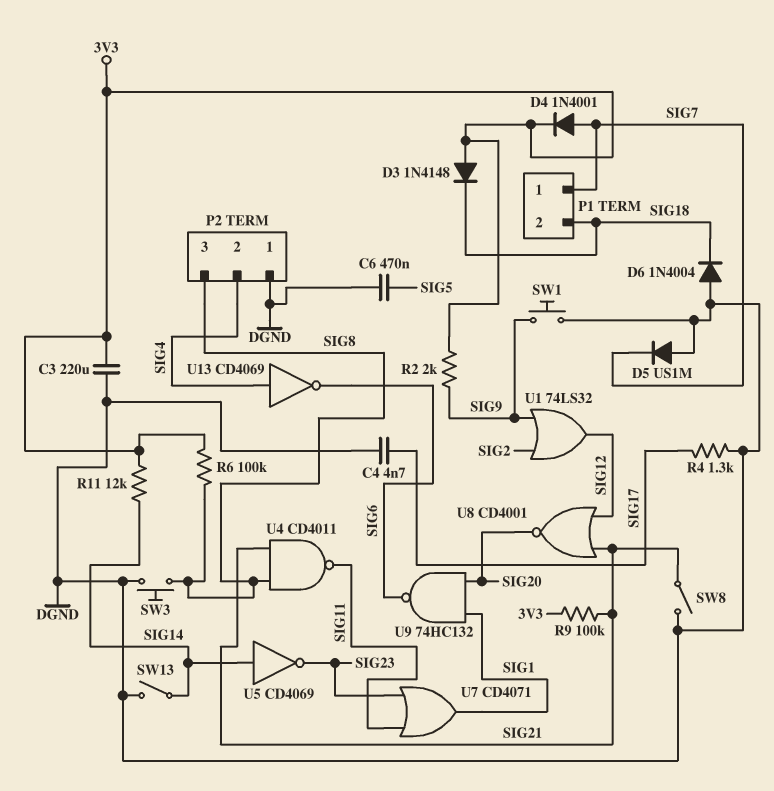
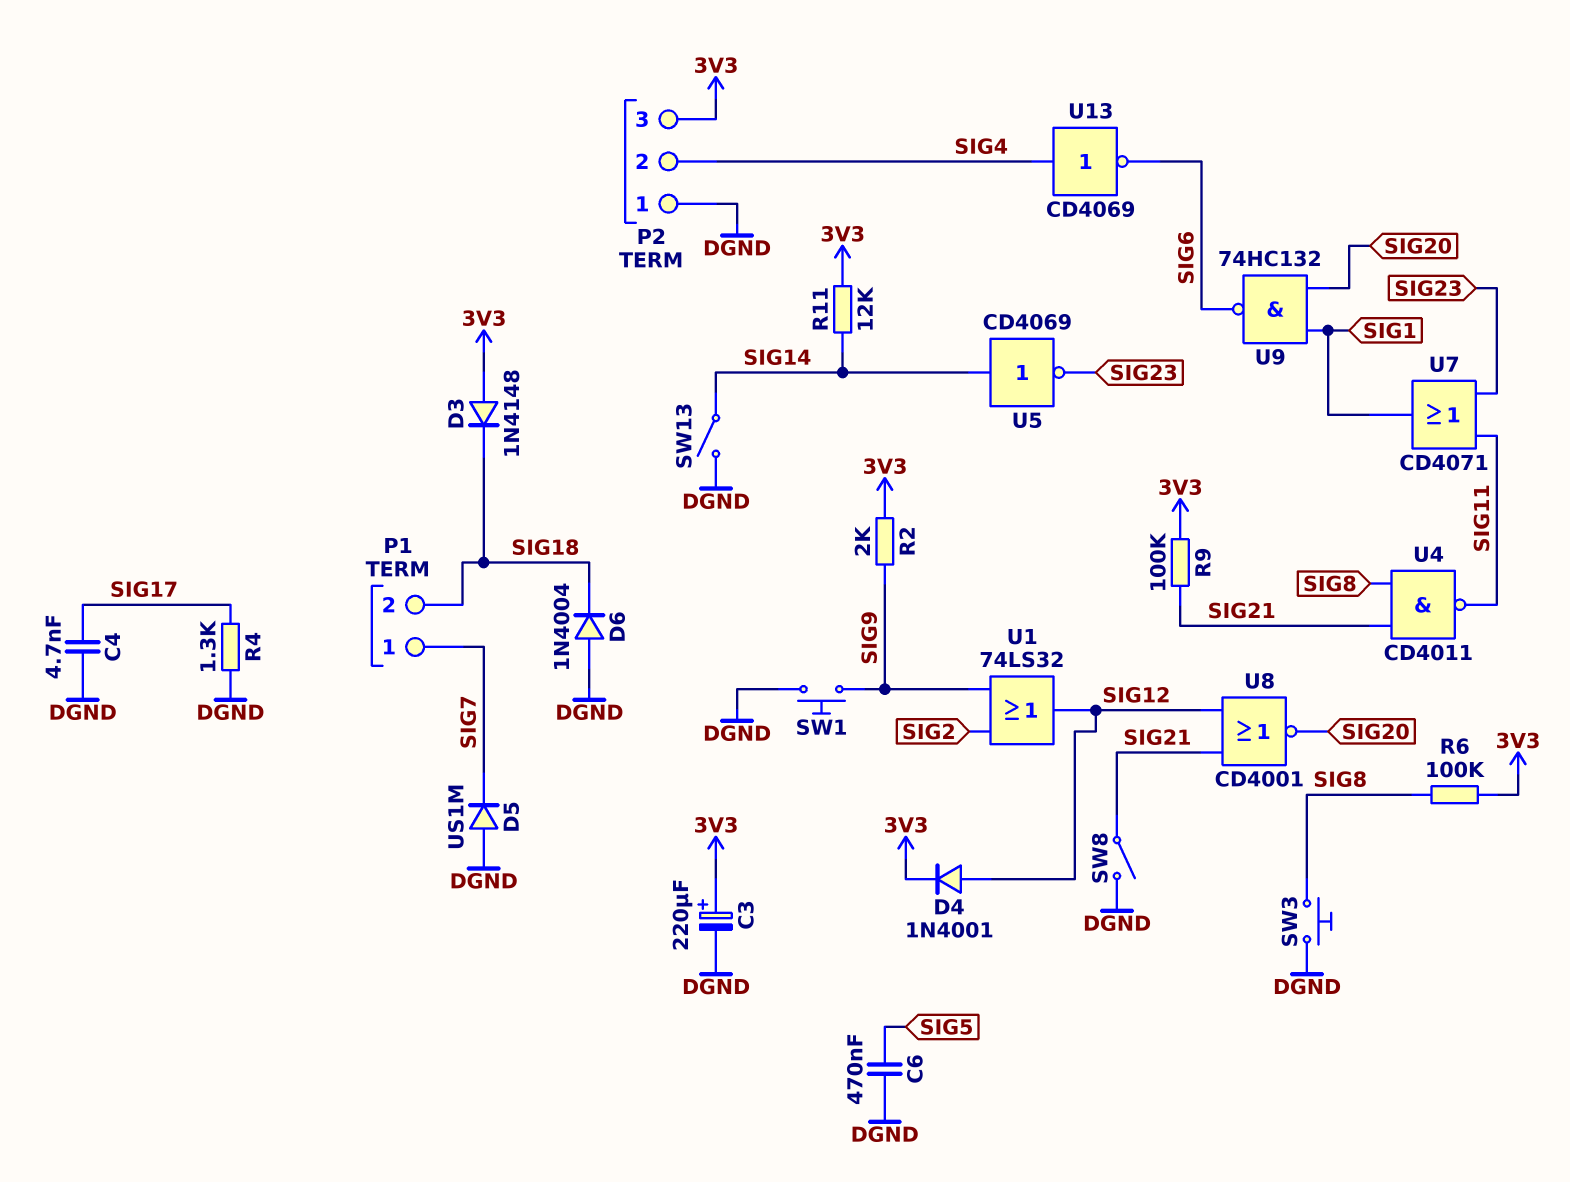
C3: 220uF (3V3, DGND) -> 220uF (plus 3V3, minus DGND)
D4: diode 1N4001 (A SIG7, K 3V3) -> diode 1N4001 (A SIG12, K 3V3)
P2 pin 3: SIG8 -> 3V3

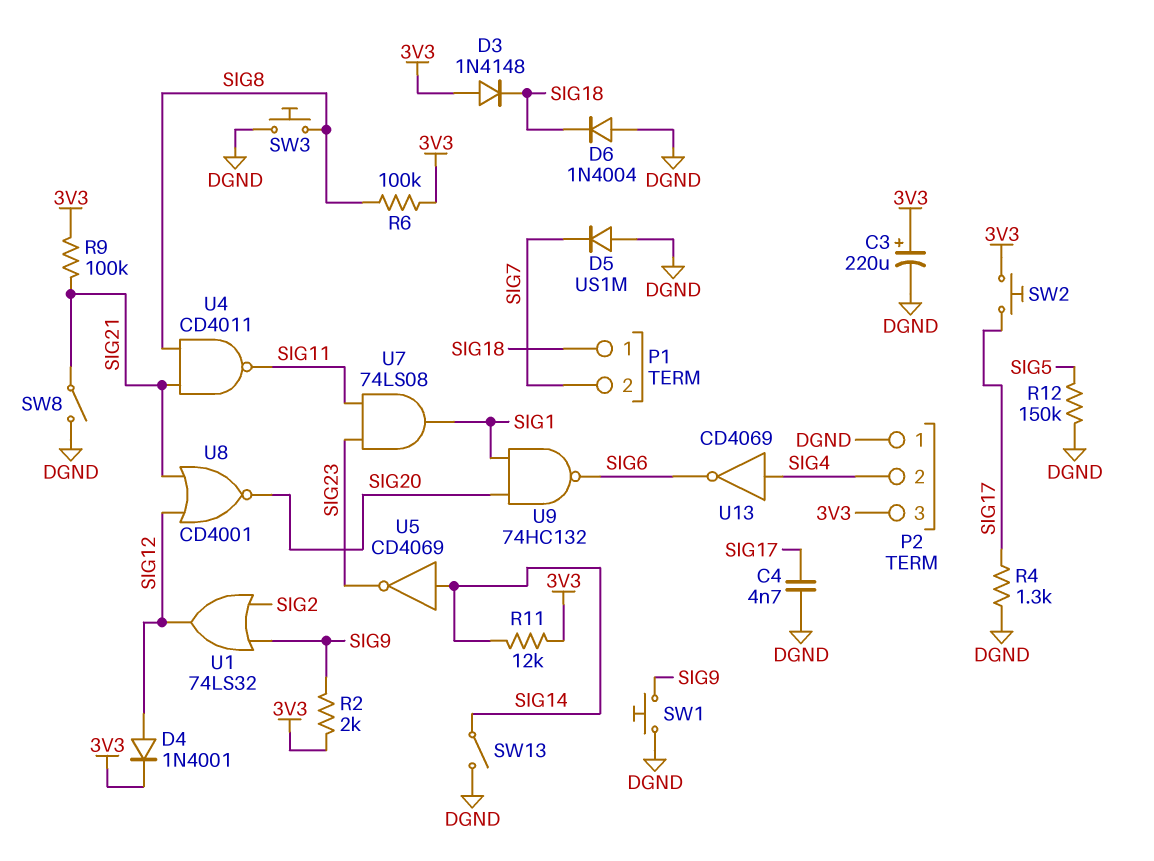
C6: 470nF (DGND, SIG5) -> none
P1 pin 1: SIG7 -> SIG18
P1 pin 2: SIG18 -> SIG7
R12: none -> 150k (DGND, SIG5)
SW2: none -> button (3V3, SIG17)
U7: OR CD4071 (in SIG11, in SIG23, out SIG1) -> AND 74LS08 (in SIG11, in SIG23, out SIG1)

